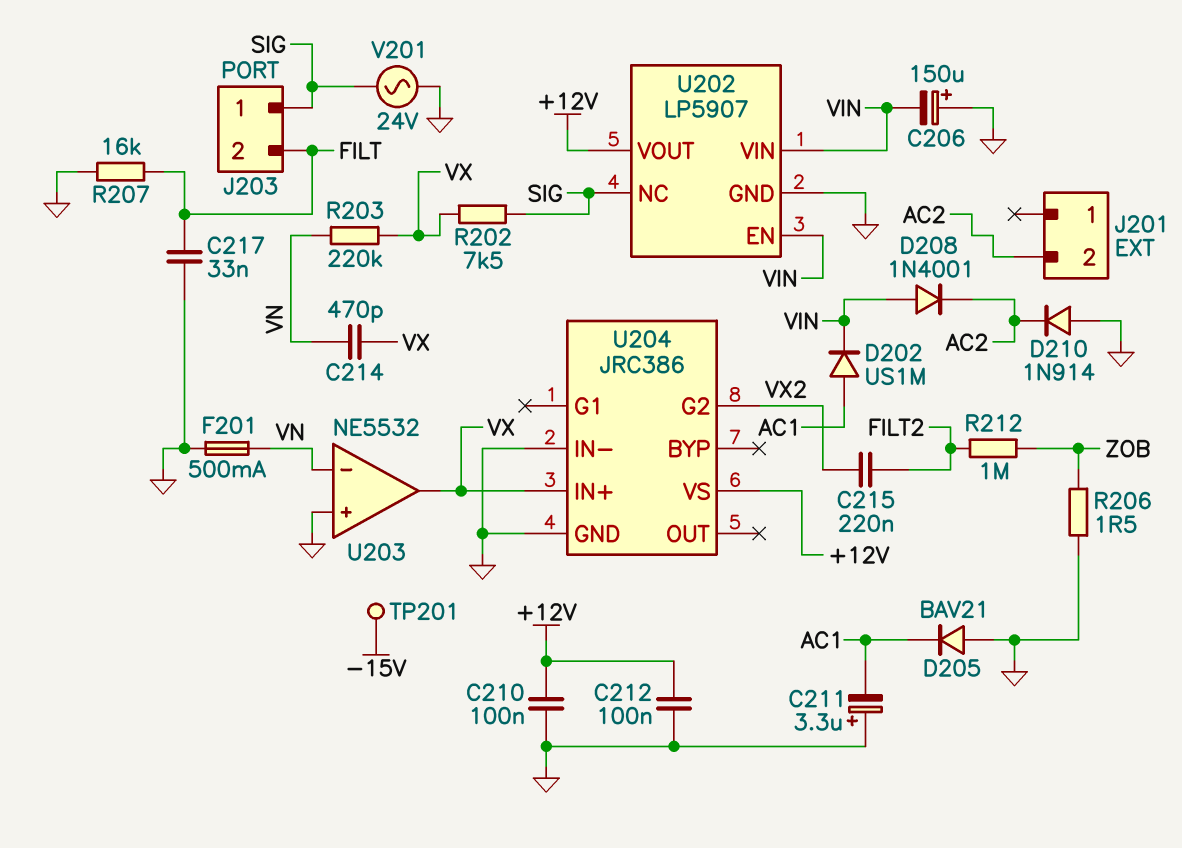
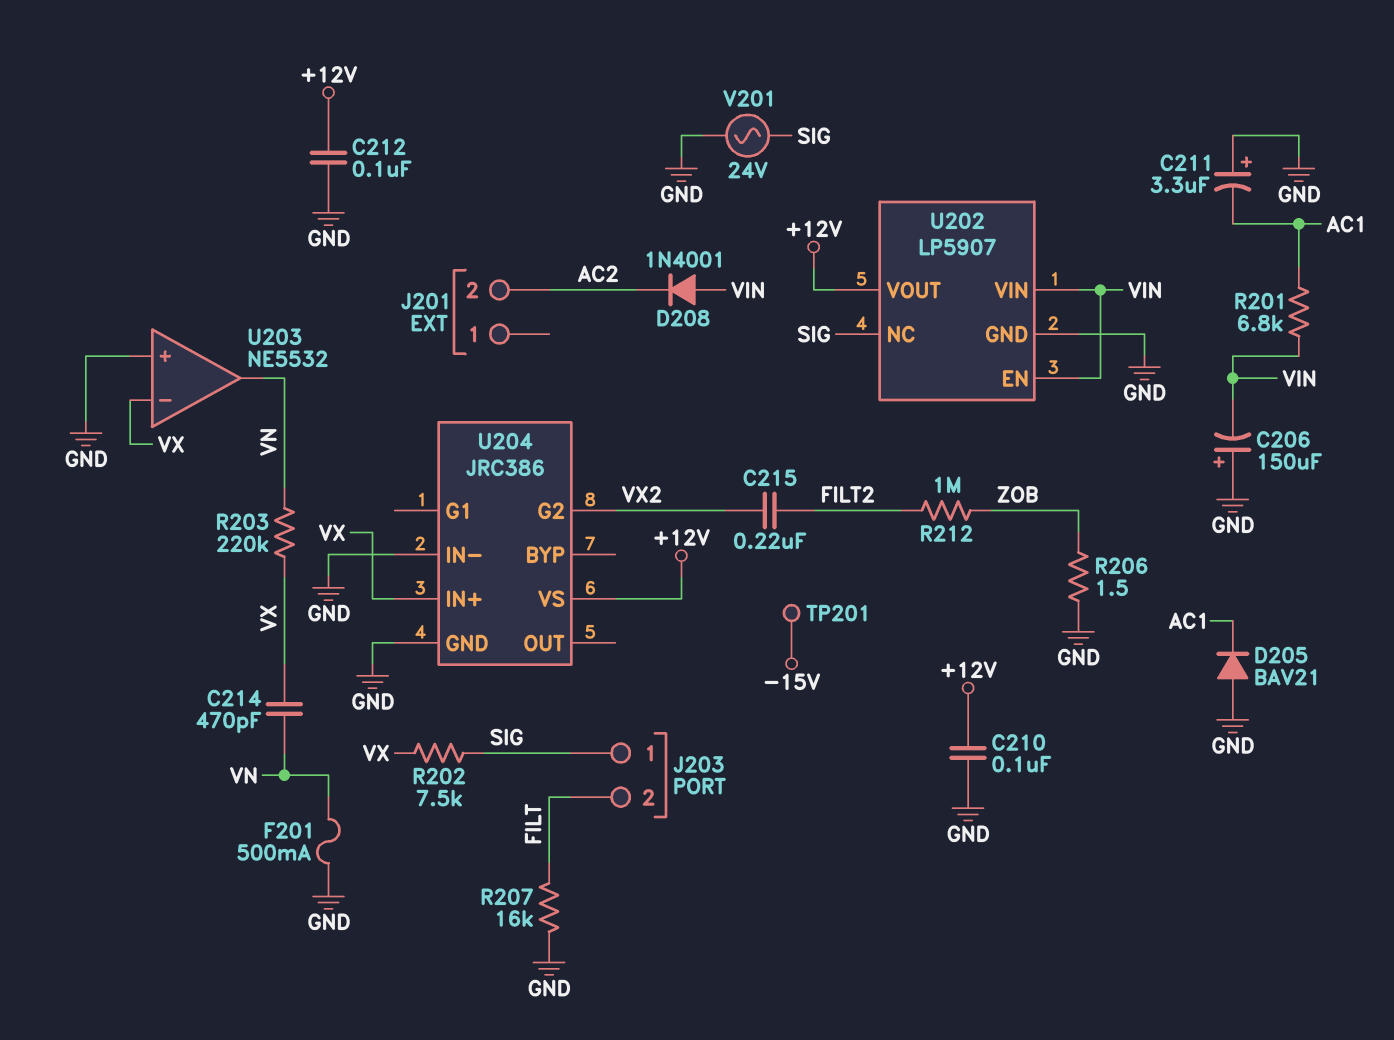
C217: 33nF (FILT, GND) -> none
D202: diode US1M (A AC1, K VIN) -> none
D210: diode 1N914 (A GND, K AC2) -> none
R201: none -> 6.8k (AC1, VIN)
U203 pin in-: VN -> VX
U203 pin out: VX -> VN

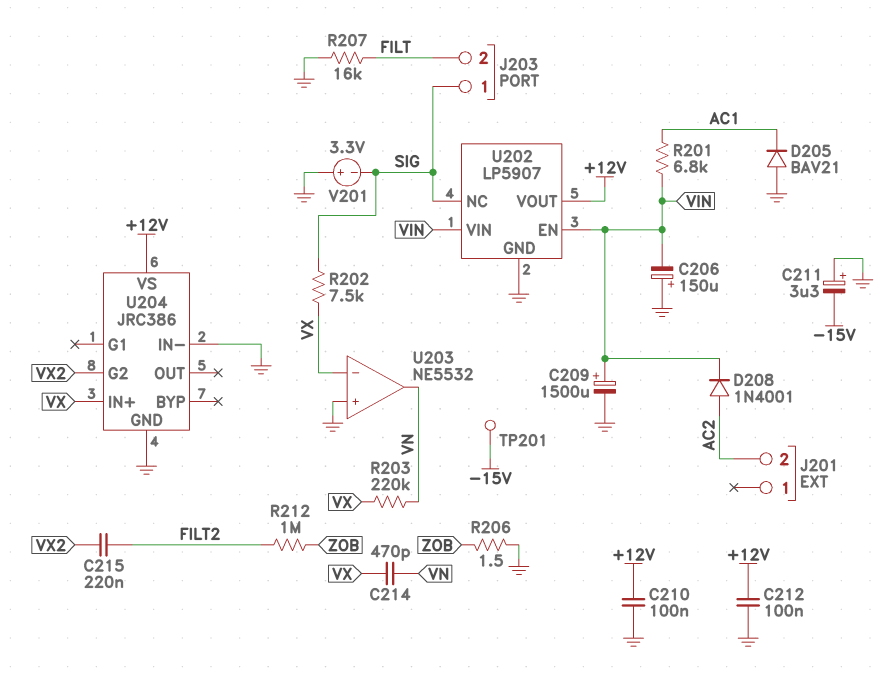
C209: none -> 1500uF (plus VIN, minus GND)
C211: 3.3uF (plus GND, minus AC1) -> 3.3uF (plus GND, minus -15V)
D208: diode 1N4001 (A VIN, K AC2) -> diode 1N4001 (A AC2, K VIN)
F201: 500mA (GND, VN) -> none
V201: AC 24V (GND, SIG) -> 3.3V (plus GND, minus SIG)

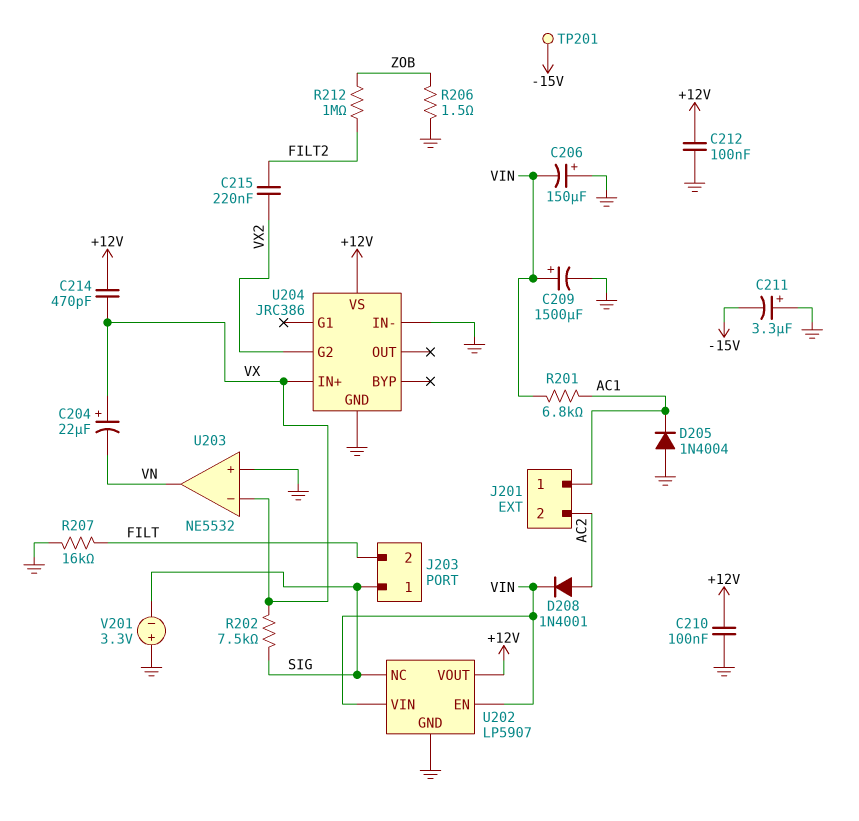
C204: none -> 22uF (plus VX, minus VN)
C214: 470pF (VN, VX) -> 470pF (+12V, VX)
D205: diode BAV21 (A GND, K AC1) -> diode 1N4004 (A GND, K AC1)
J201 pin 1: none -> AC1
R203: 220k (VN, VX) -> none

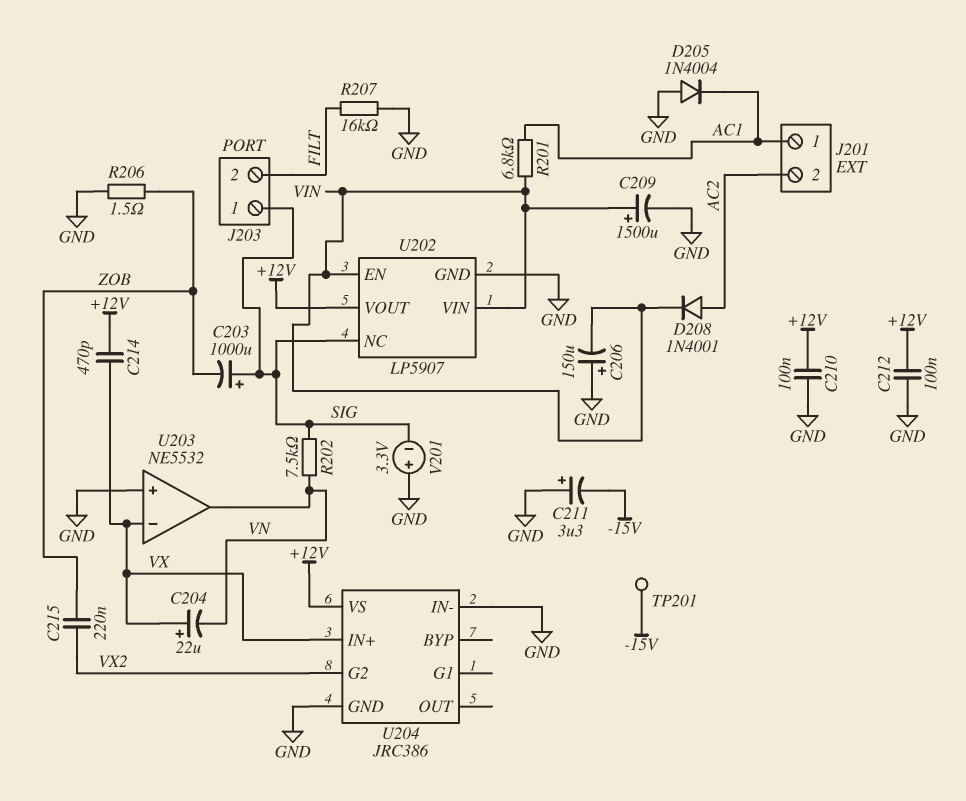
C203: none -> 1000uF (plus SIG, minus ZOB)
C215: 220nF (FILT2, VX2) -> 220nF (VX2, ZOB)
R202: 7.5k (SIG, VX) -> 7.5k (SIG, VN)
R212: 1M (FILT2, ZOB) -> none

